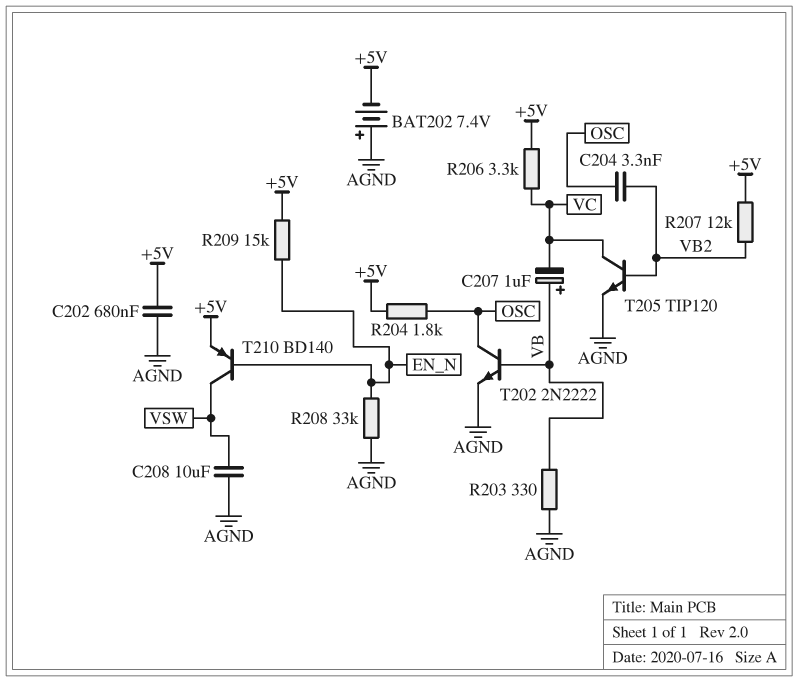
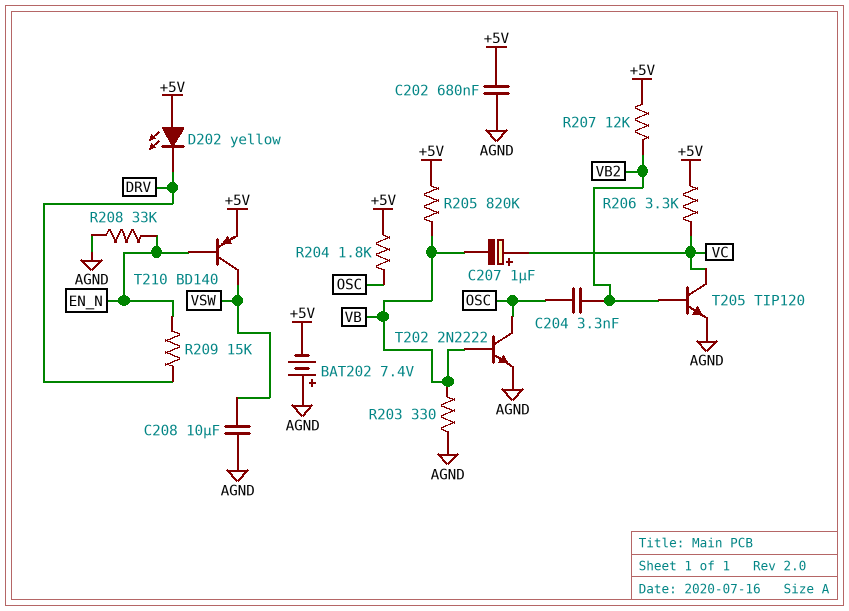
C207: 1uF (plus VB, minus VC) -> 1uF (plus VC, minus VB)
D202: none -> LED yellow (A +5V, K DRV)
R205: none -> 820k (+5V, VB)
R209: 15k (+5V, EN_N) -> 15k (DRV, EN_N)

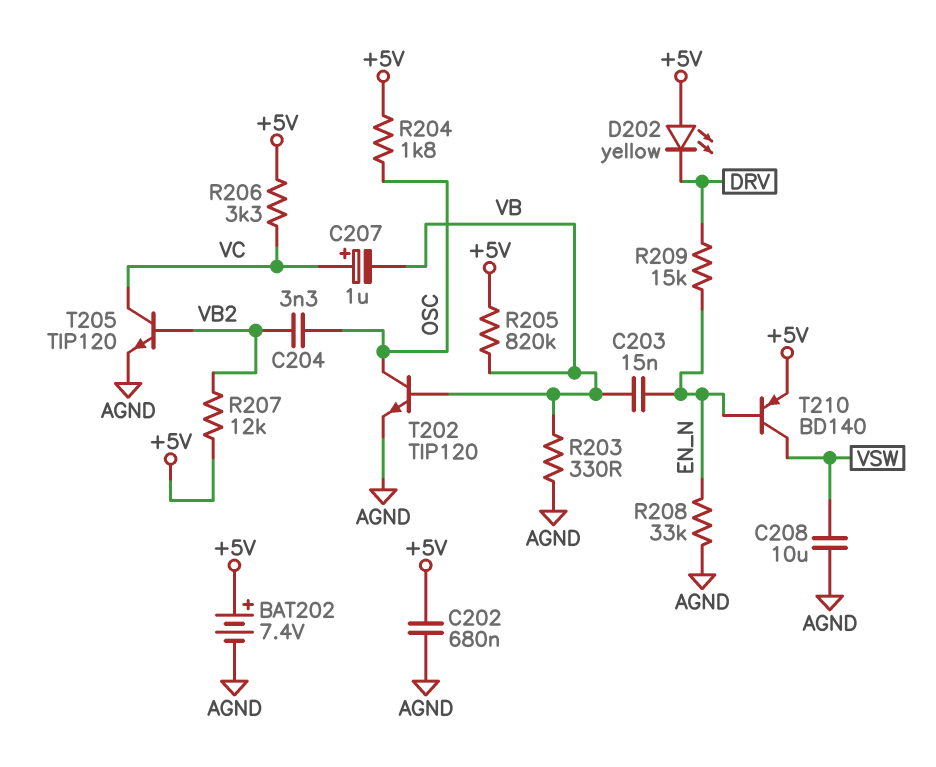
BAT202: 7.4V (plus AGND, minus +5V) -> 7.4V (plus +5V, minus AGND)
C203: none -> 15nF (EN_N, VB)
T202: NPN 2N2222 (B VB, C OSC, E AGND) -> NPN TIP120 (B VB, C OSC, E AGND)

